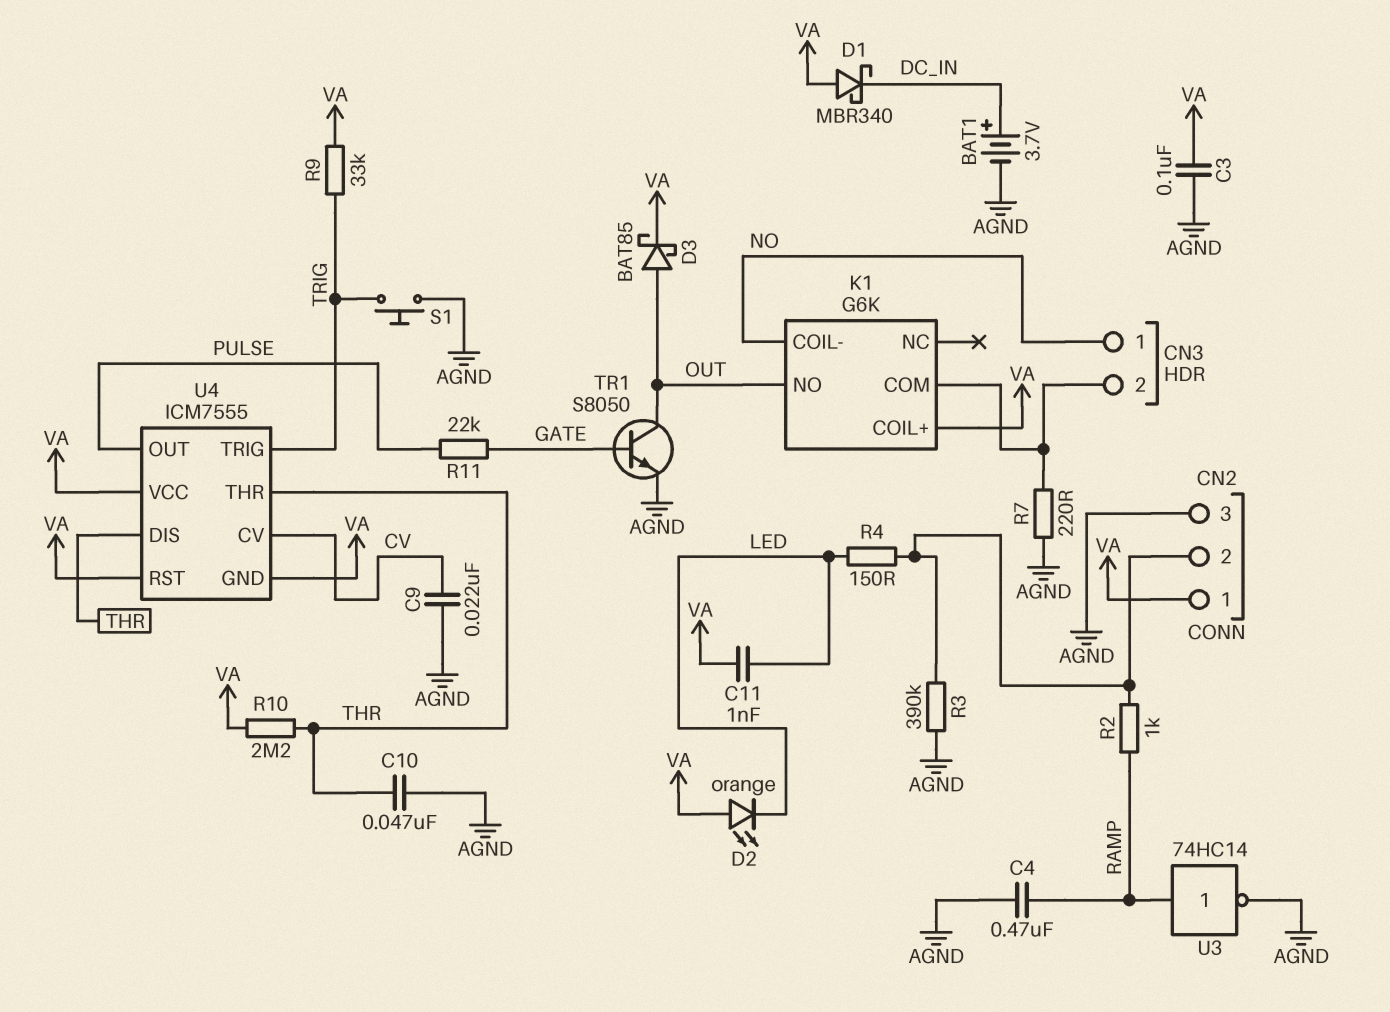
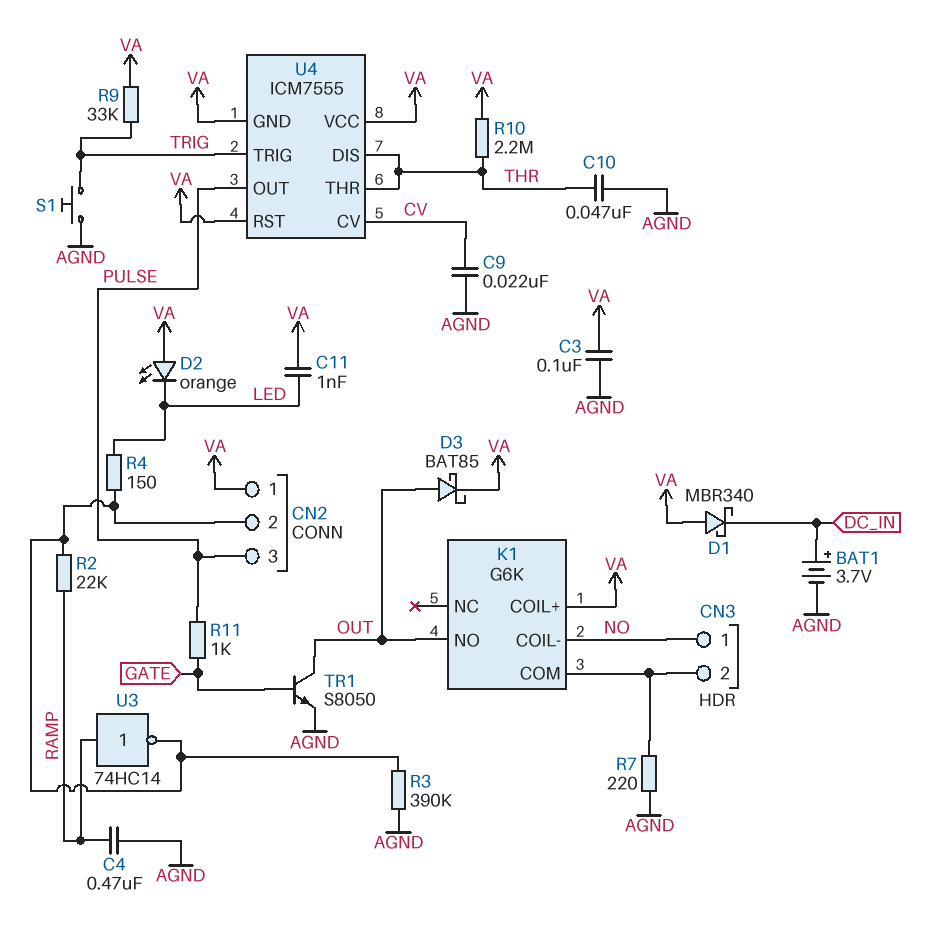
CN2 pin 3: AGND -> PULSE
R2: 1k (CN2/2, RAMP) -> 22k (CN2/2, RAMP)
R11: 22k (GATE, PULSE) -> 1k (GATE, PULSE)
U3: NOT 74HC14 (in RAMP, out AGND) -> NOT 74HC14 (in RAMP, out CN2/2)

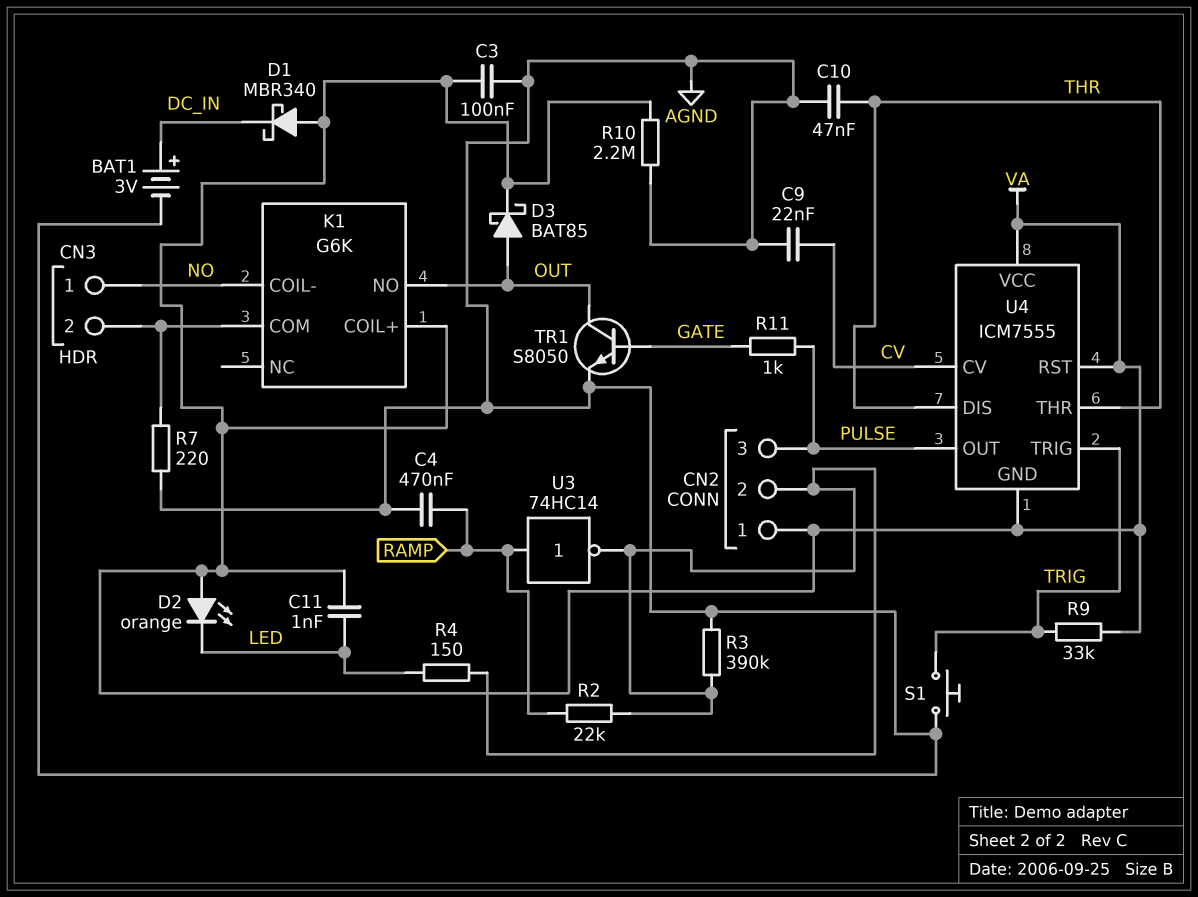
BAT1: 3.7V (plus DC_IN, minus AGND) -> 3V (plus DC_IN, minus AGND)
R10: 2.2M (THR, VA) -> 2.2M (AGND, VA)

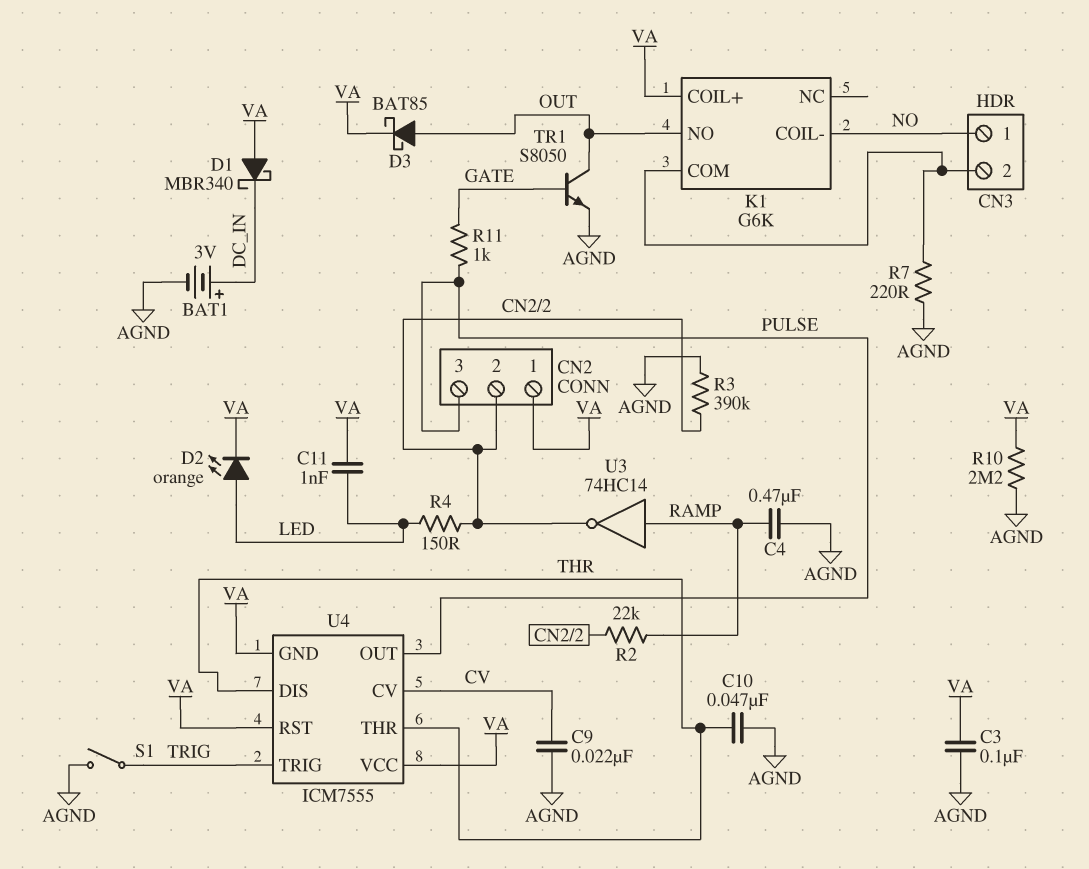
D2: LED orange (A VA, K LED) -> LED orange (A LED, K VA)
R9: 33k (TRIG, VA) -> none
S1: button (AGND, TRIG) -> switch (AGND, TRIG)

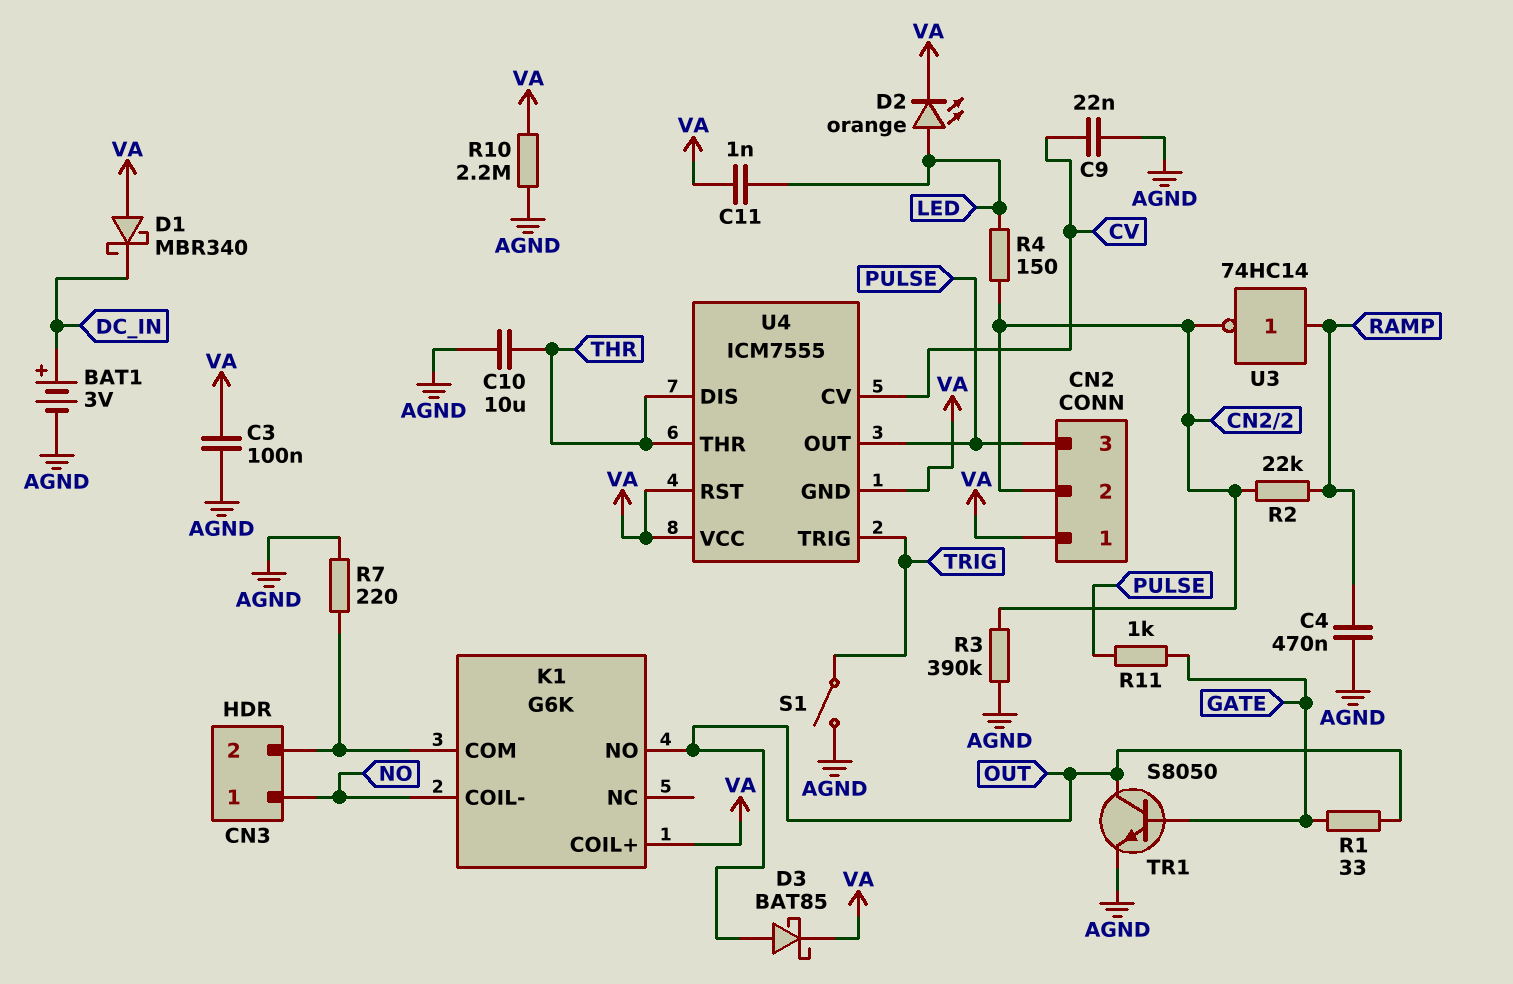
C10: 47nF (AGND, THR) -> 10uF (AGND, THR)
R1: none -> 33 (GATE, OUT)

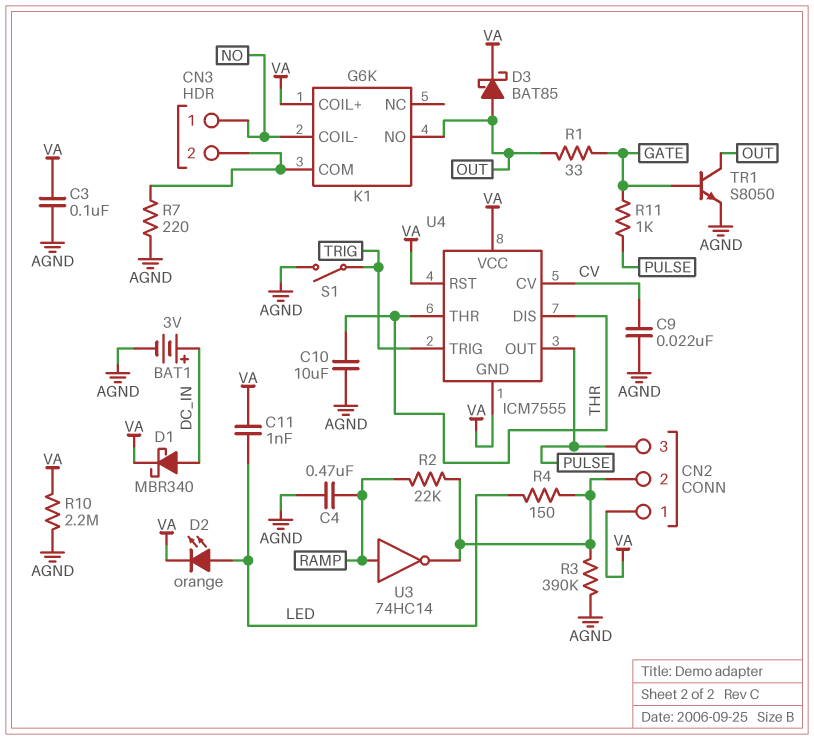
D1: schottky MBR340 (A VA, K DC_IN) -> schottky MBR340 (A DC_IN, K VA)

